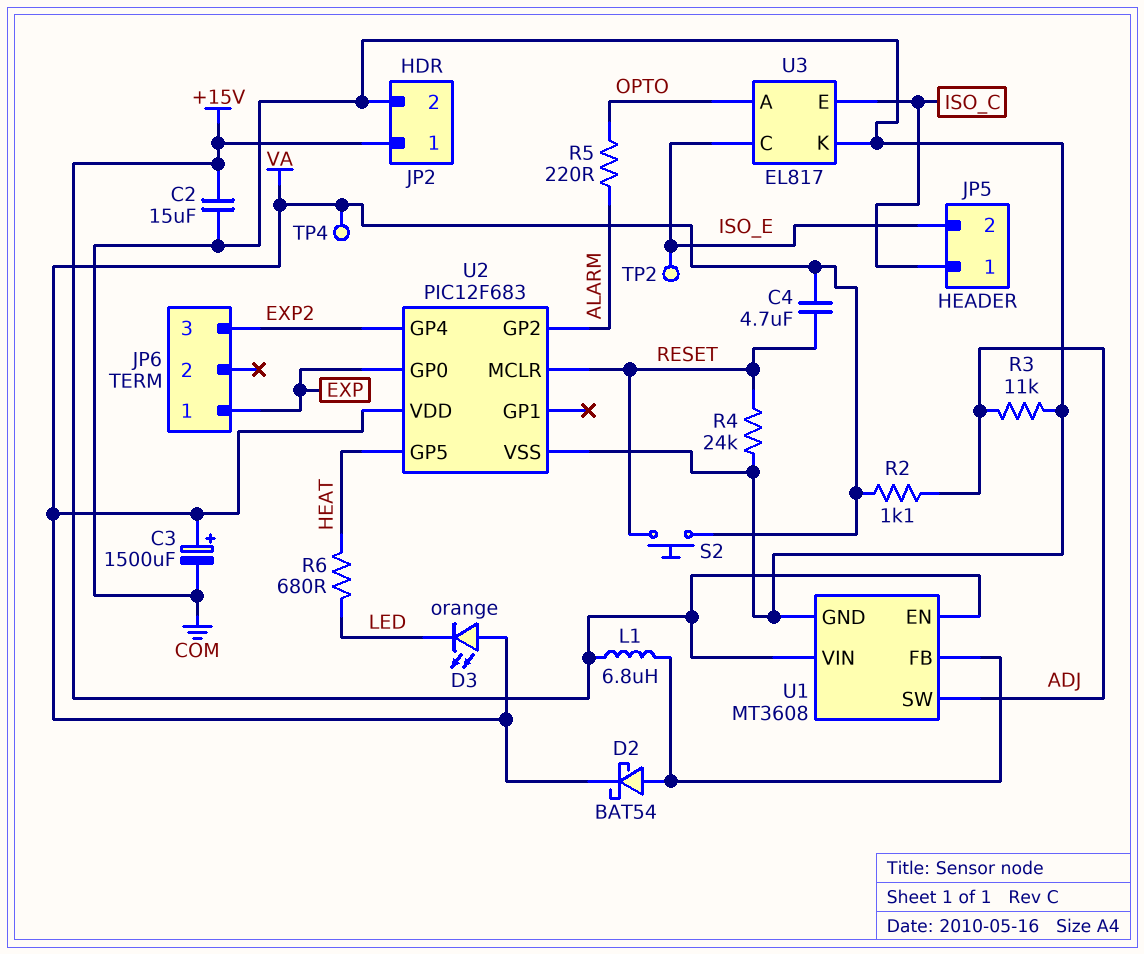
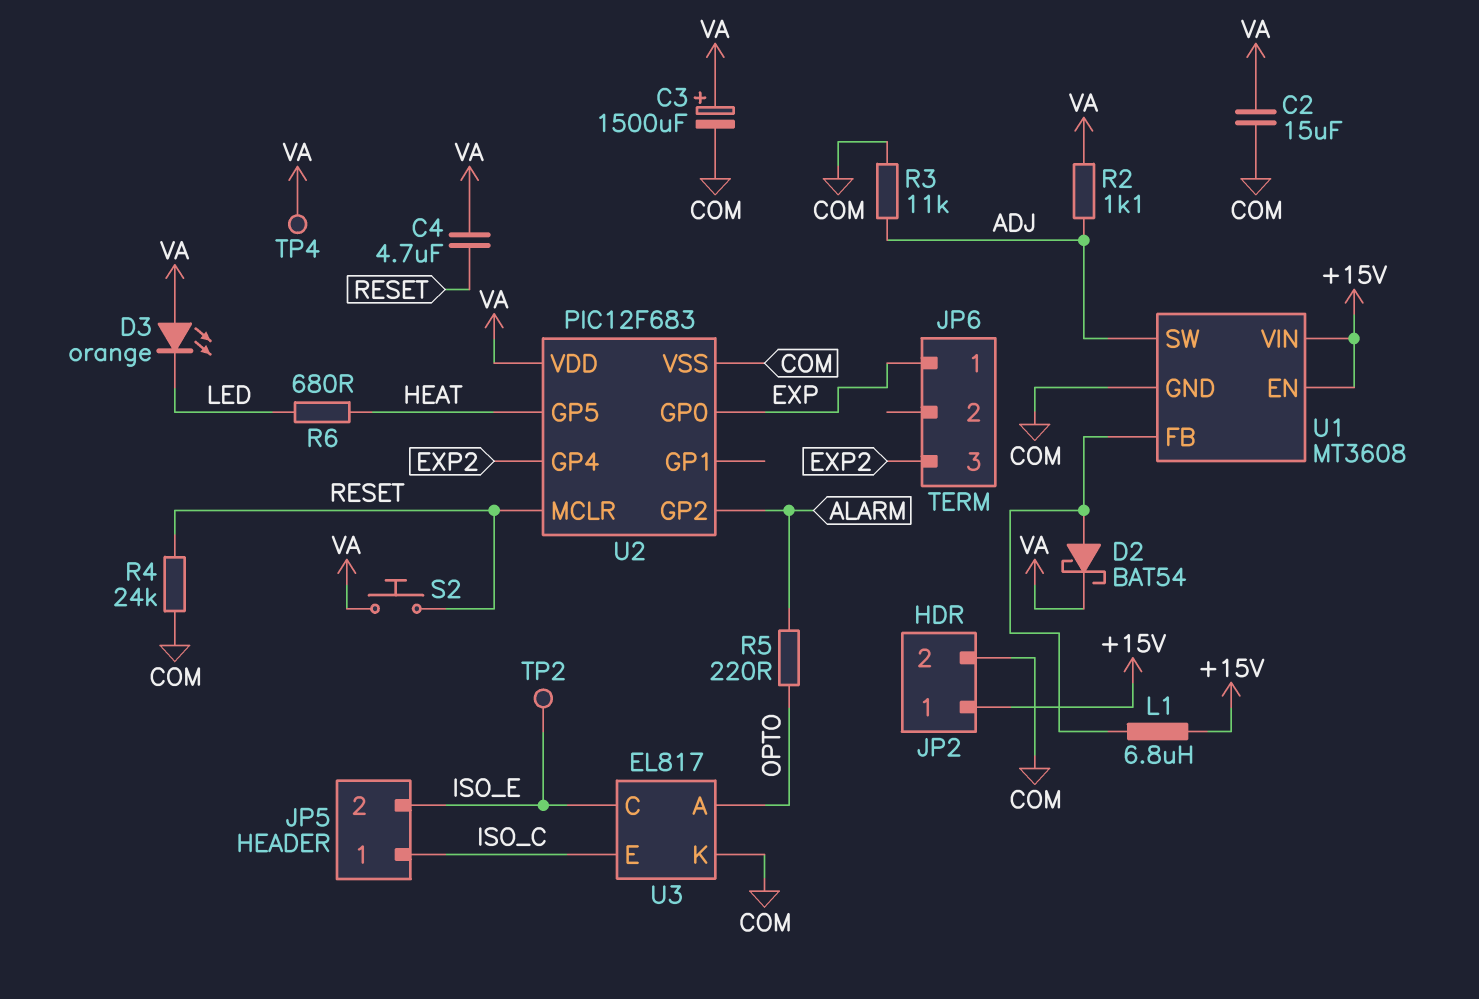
C2: 15uF (+15V, COM) -> 15uF (COM, VA)

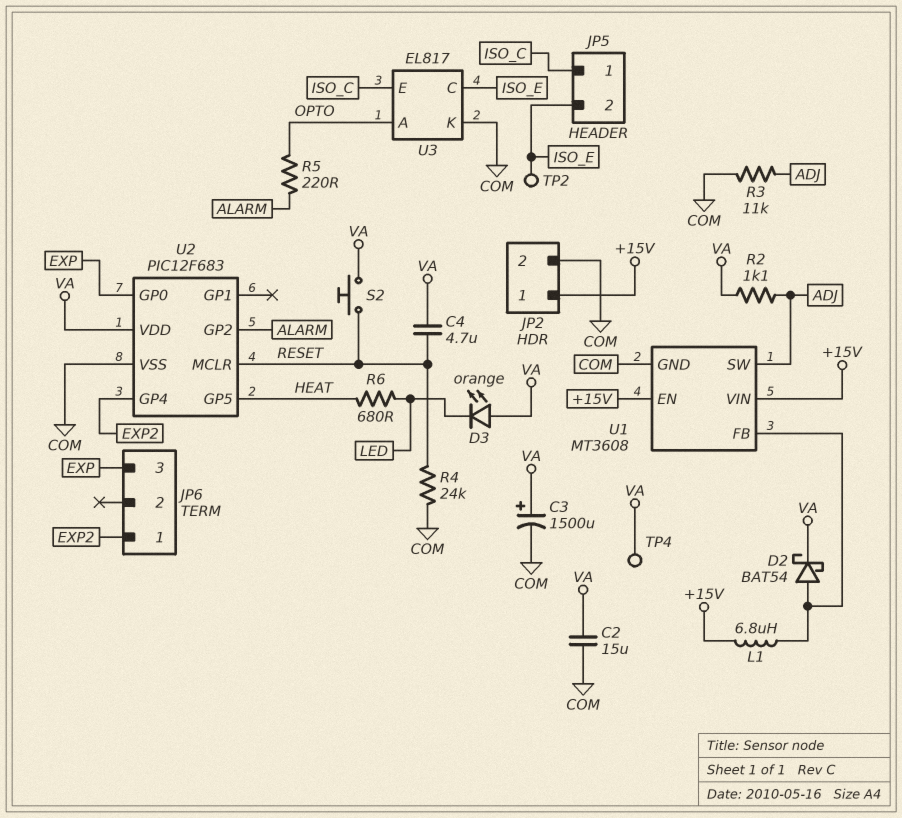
JP6 pin 1: EXP -> EXP2
JP6 pin 3: EXP2 -> EXP

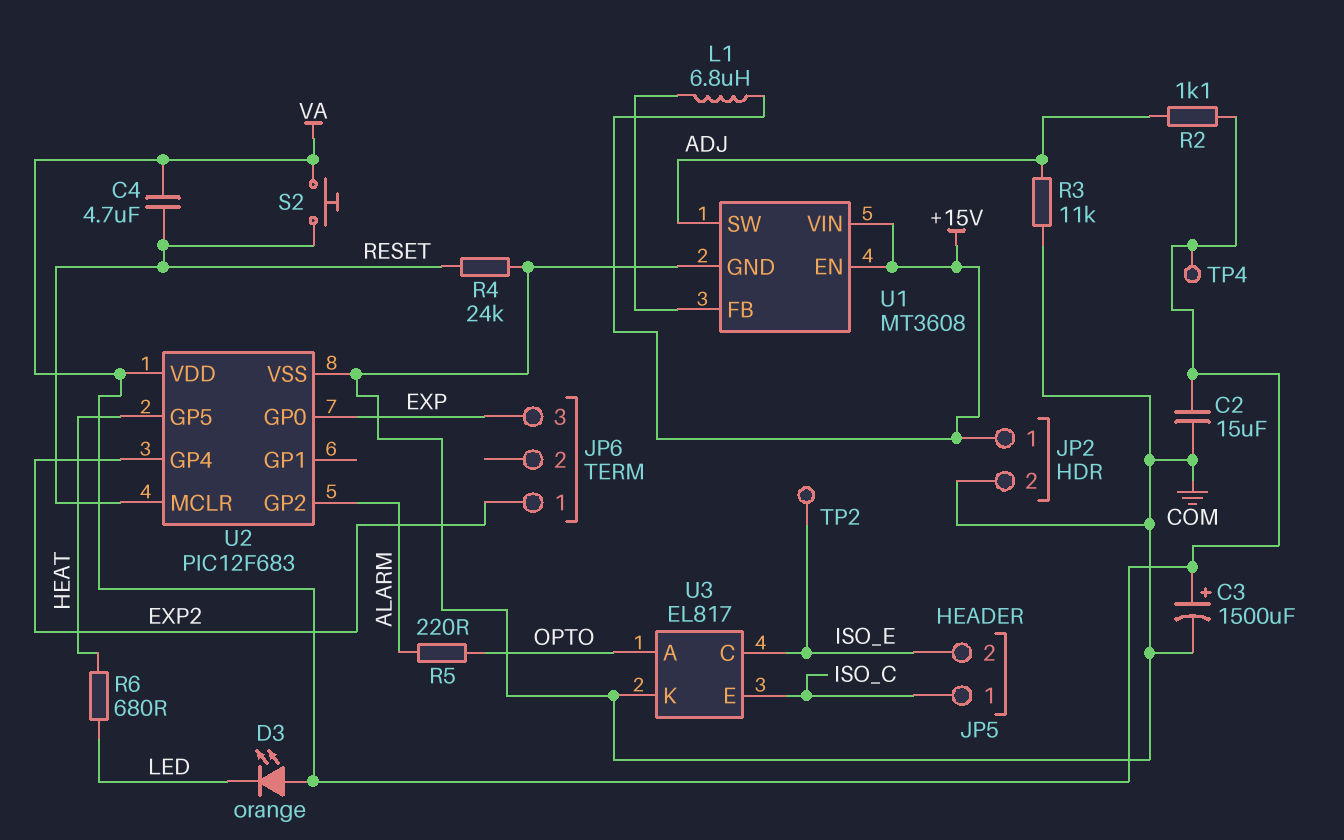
D2: schottky BAT54 (A U1/FB, K VA) -> none

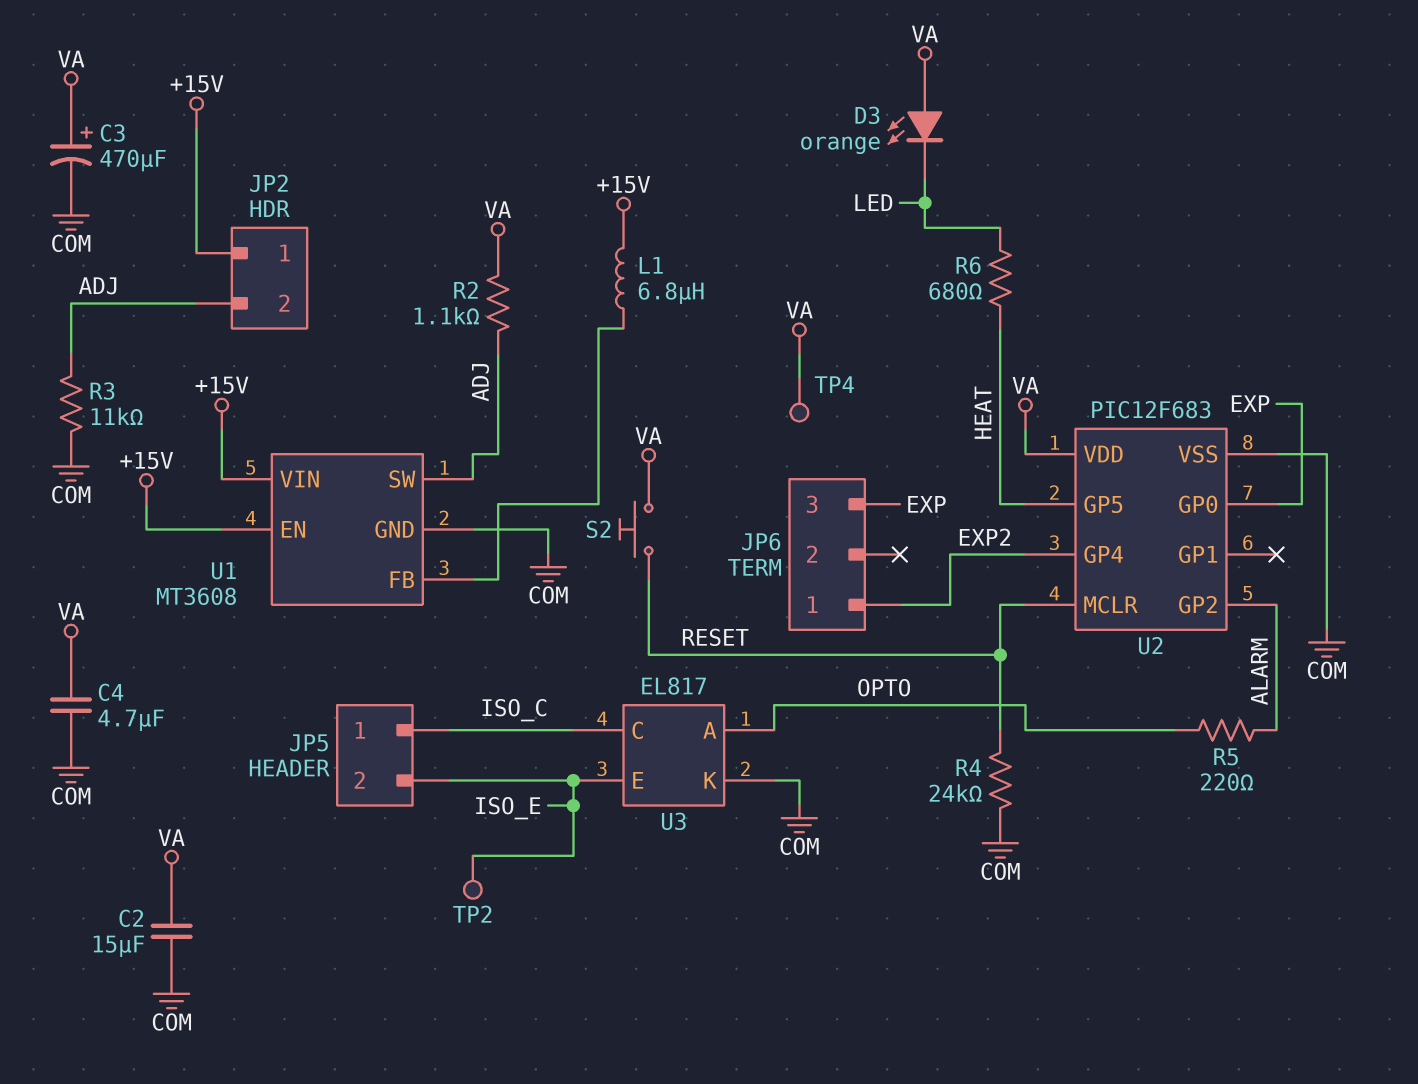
C3: 1500uF (plus VA, minus COM) -> 470uF (plus VA, minus COM)
C4: 4.7uF (RESET, VA) -> 4.7uF (COM, VA)
JP2 pin 2: COM -> ADJ
U3 pin C: ISO_E -> ISO_C
U3 pin E: ISO_C -> ISO_E

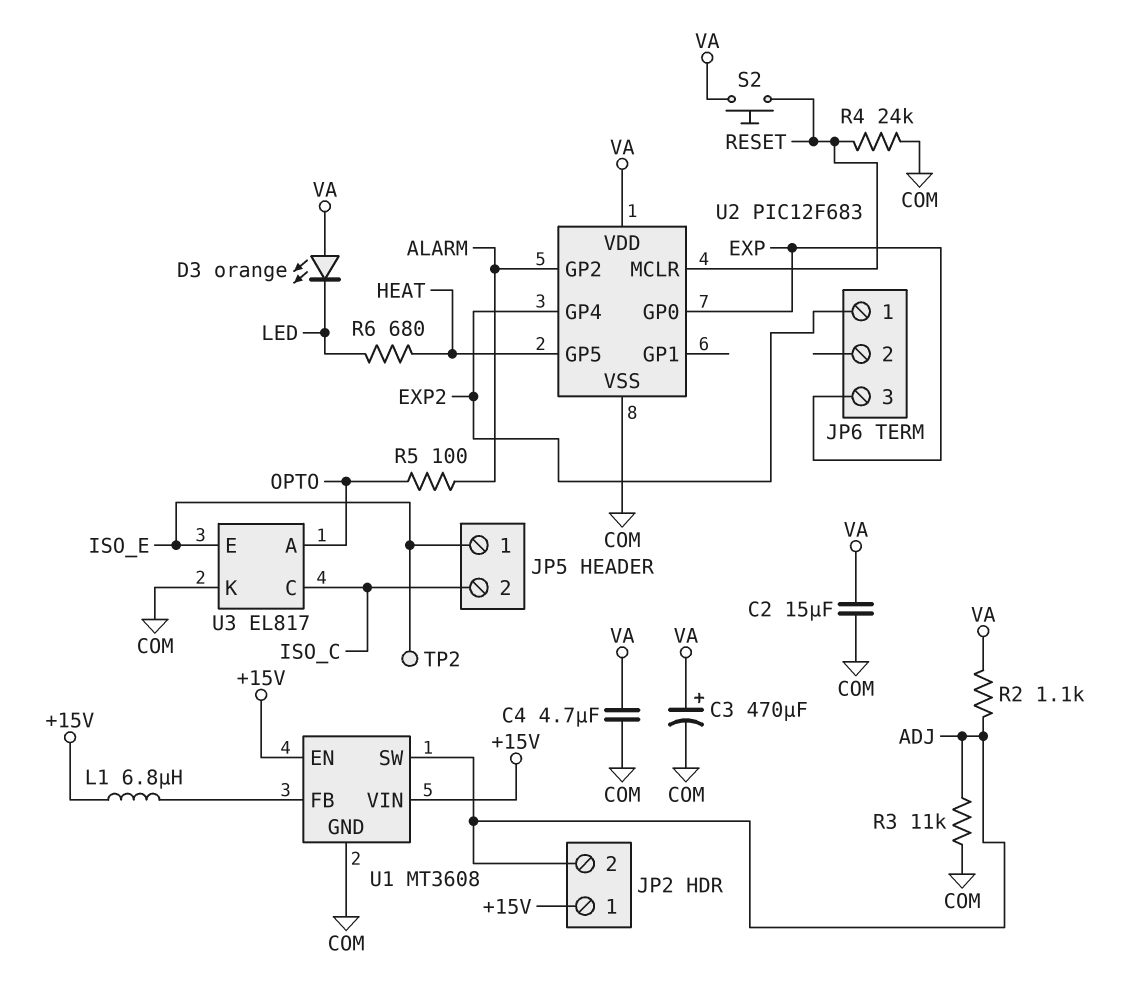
JP5 pin 1: ISO_C -> ISO_E
JP5 pin 2: ISO_E -> ISO_C
R5: 220 (ALARM, OPTO) -> 100 (ALARM, OPTO)
TP4: test point (VA) -> none

